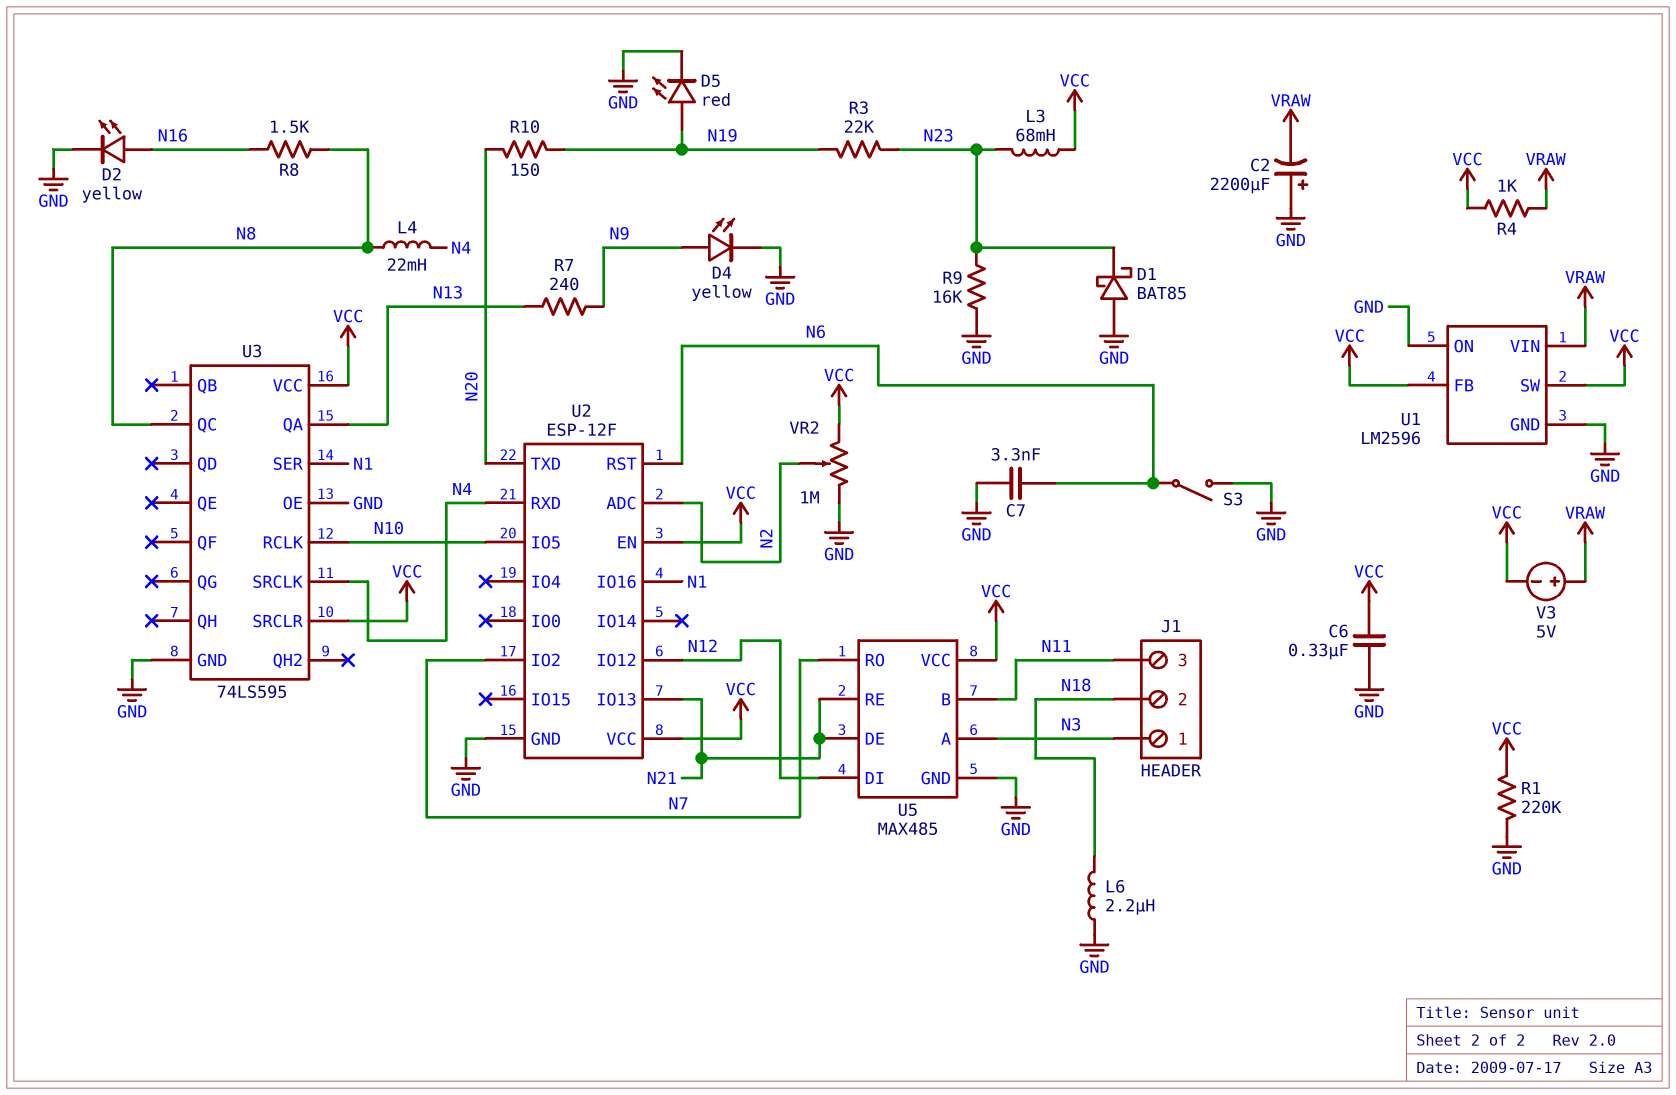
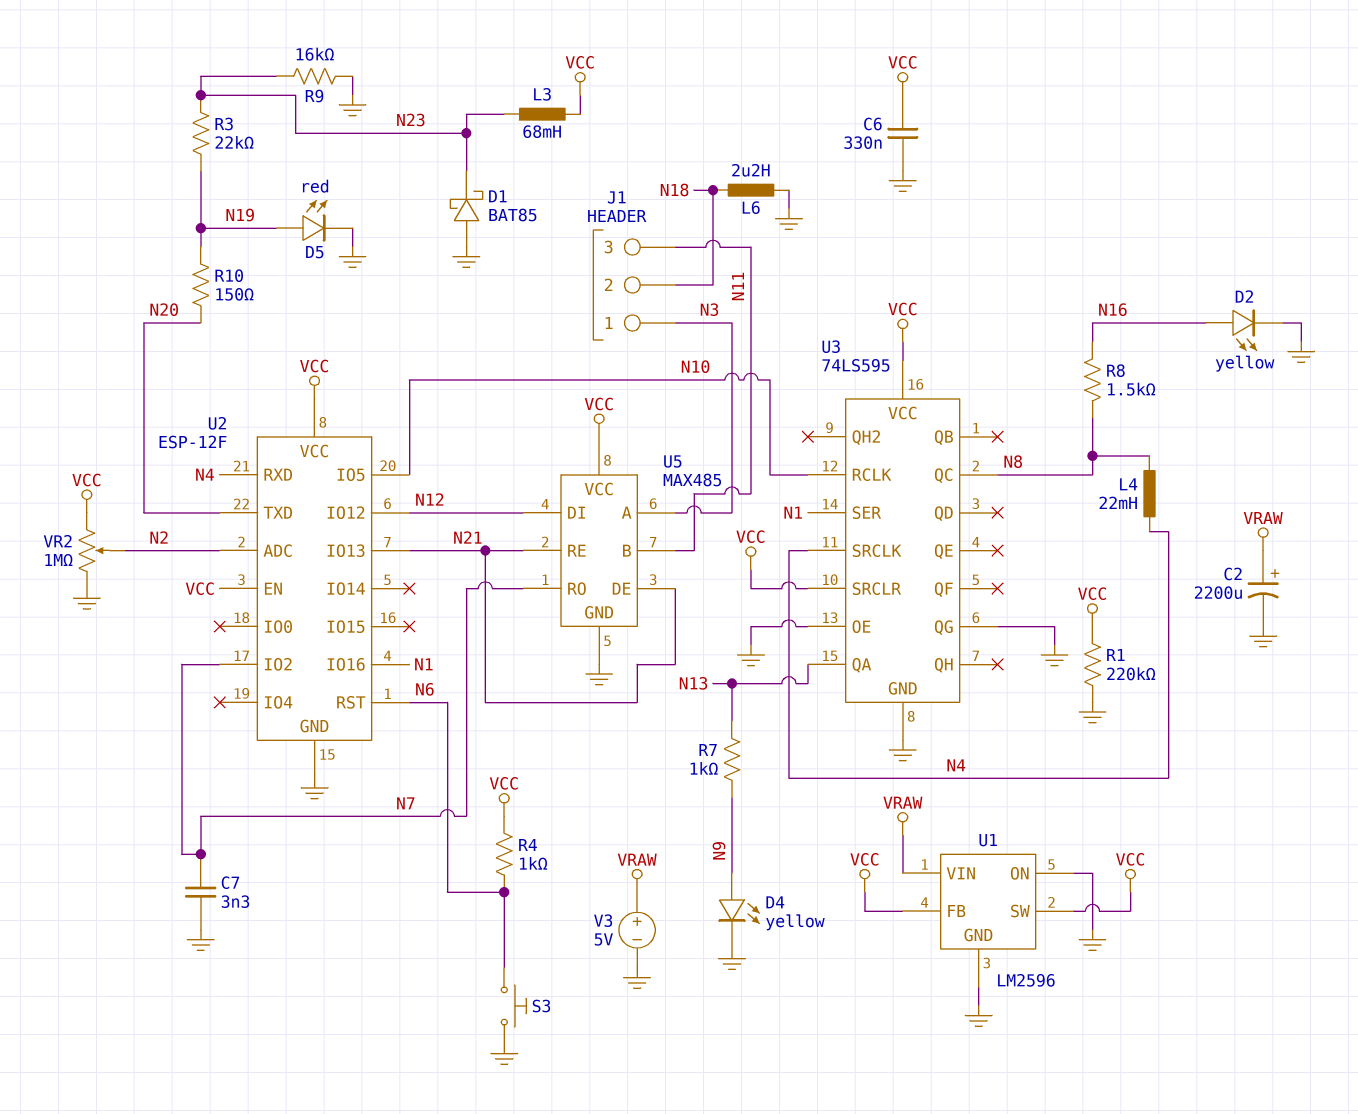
C2: 2200uF (plus GND, minus VRAW) -> 2200uF (plus VRAW, minus GND)
C7: 3.3nF (GND, N6) -> 3.3nF (GND, N7)
R4: 1k (VCC, VRAW) -> 1k (N6, VCC)
R7: 240 (N9, N13) -> 1k (N9, N13)
S3: switch (GND, N6) -> button (GND, N6)
U3 pin QG: none -> GND
V3: 5V (plus VRAW, minus VCC) -> 5V (plus VRAW, minus GND)

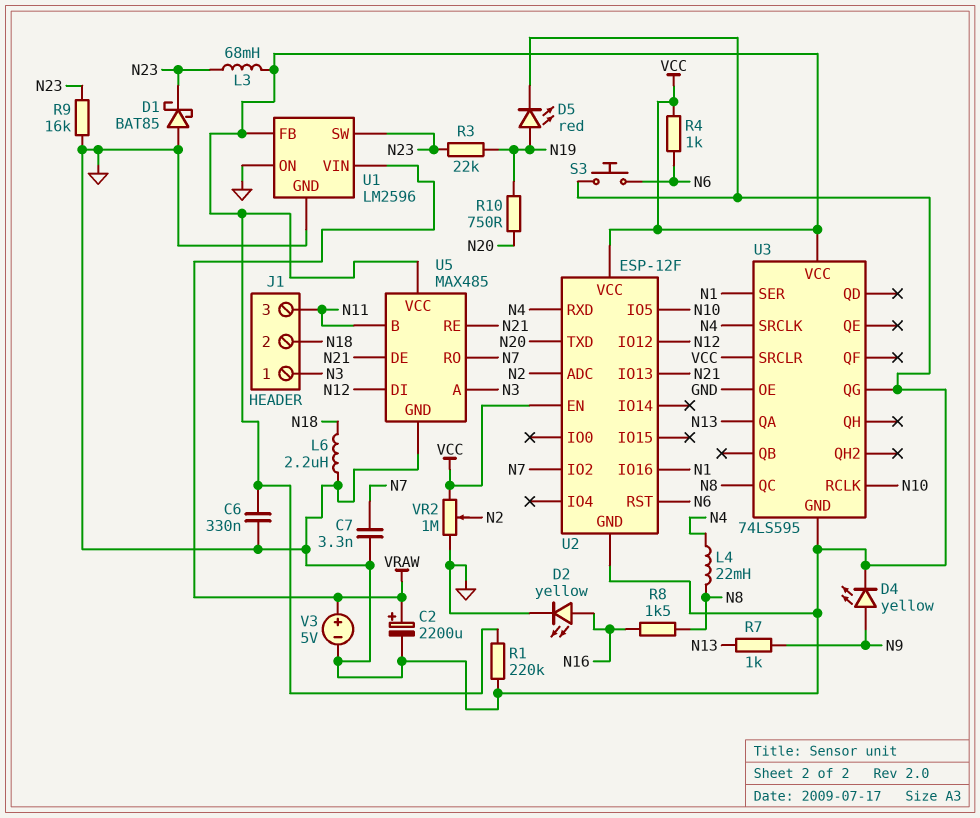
R10: 150 (N19, N20) -> 750 (N19, N20)
U1 pin SW: VCC -> N23

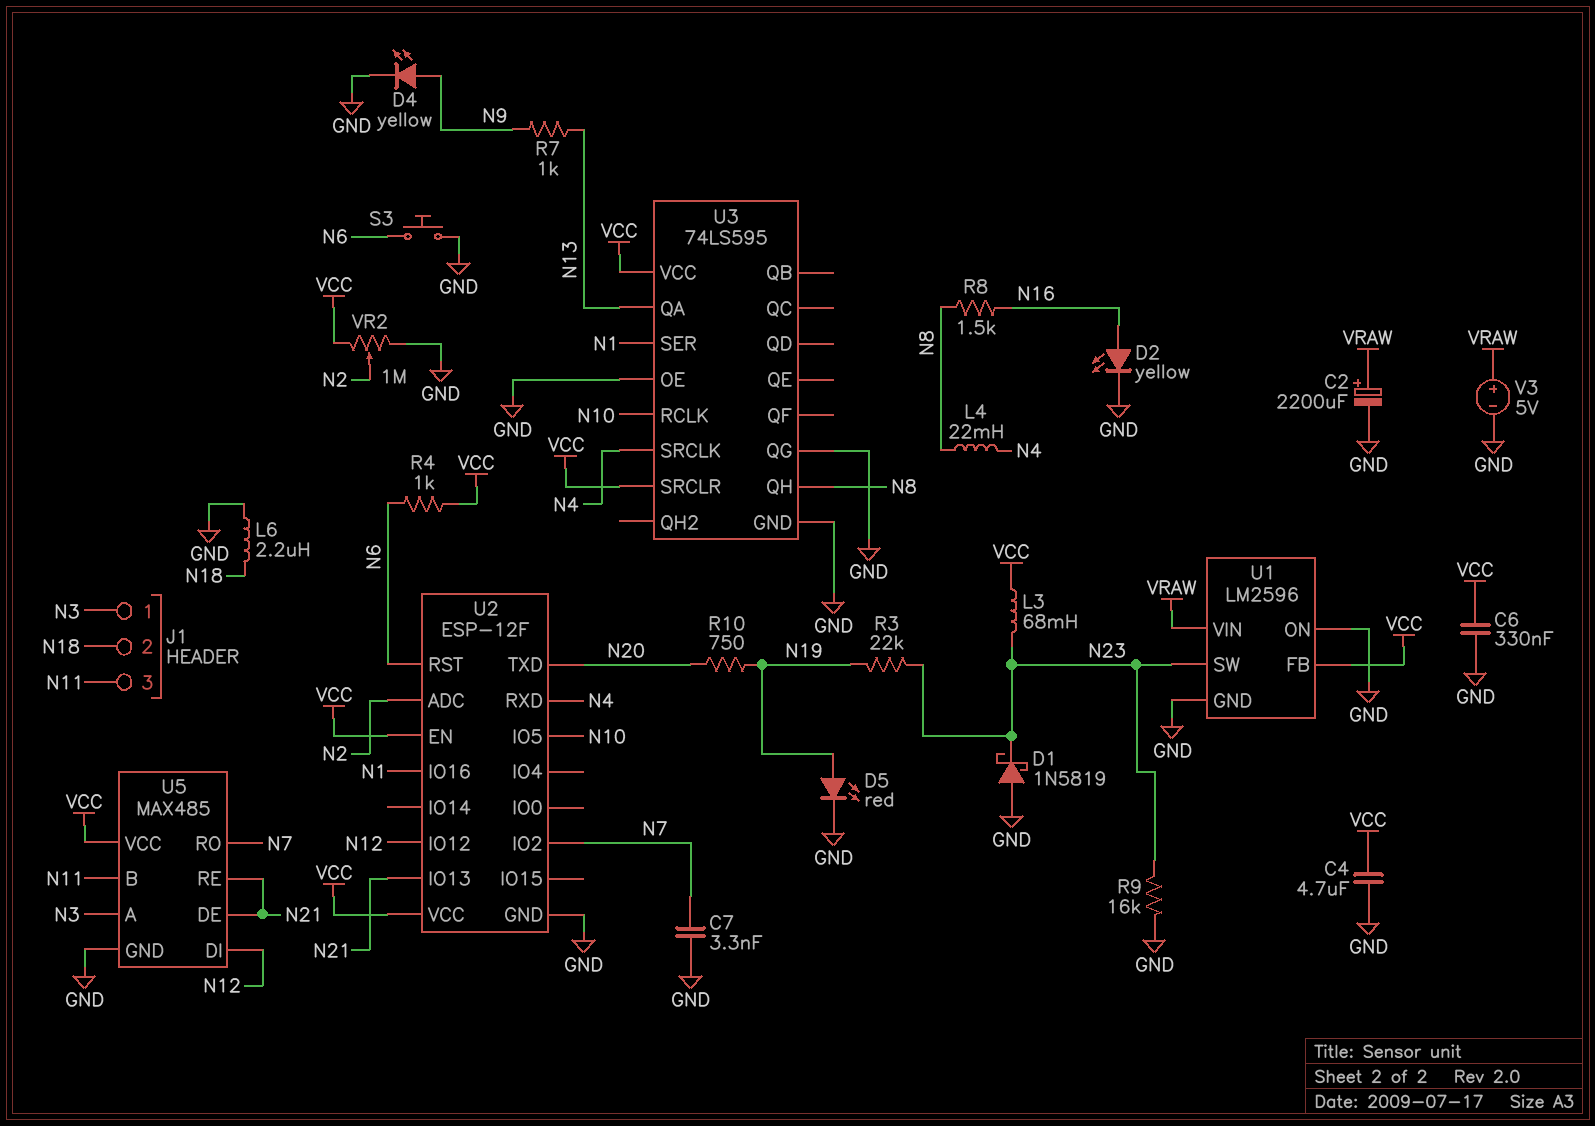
C4: none -> 4.7uF (GND, VCC)
D1: schottky BAT85 (A GND, K N23) -> schottky 1N5819 (A GND, K N23)
R1: 220k (GND, VCC) -> none
U3 pin QC: N8 -> none
U3 pin QH: none -> N8

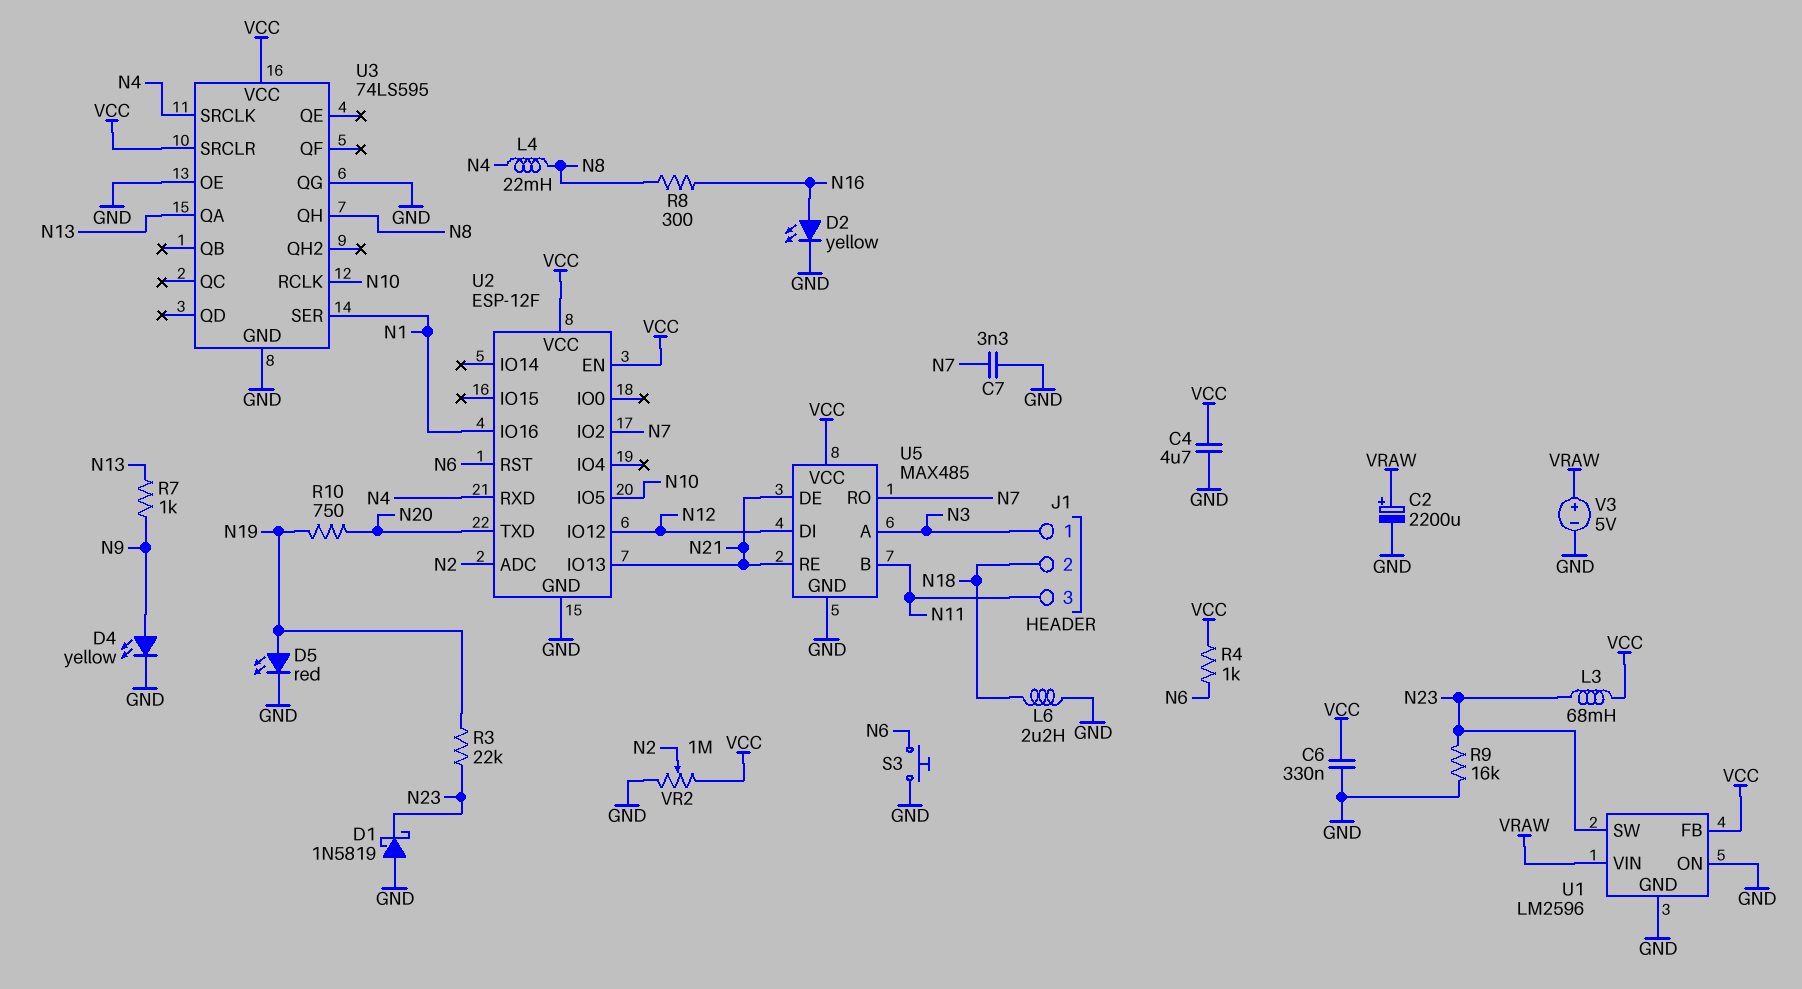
R8: 1.5k (N8, N16) -> 300 (N8, N16)

